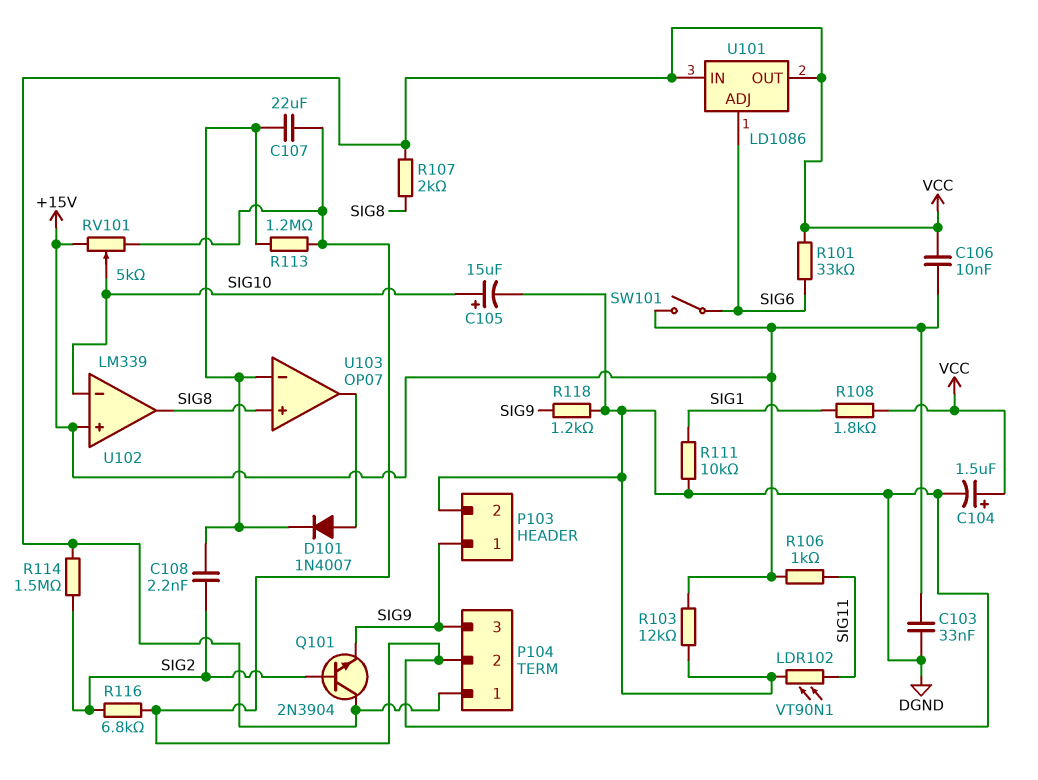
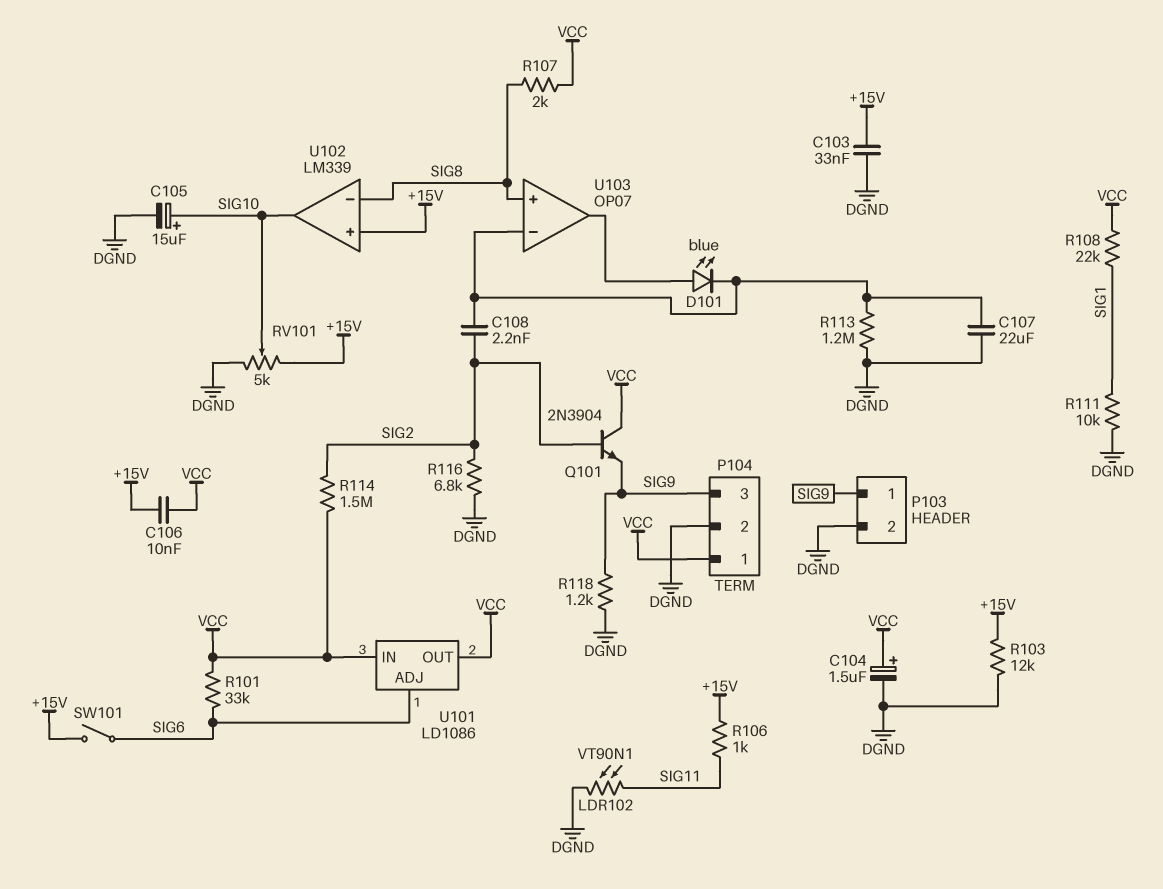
D101: diode 1N4007 (A U103/out, K U103/in-) -> LED blue (A U103/out, K U103/in-)
R108: 1.8k (SIG1, VCC) -> 22k (SIG1, VCC)
U102 pin in-: SIG10 -> SIG8
U102 pin out: SIG8 -> SIG10

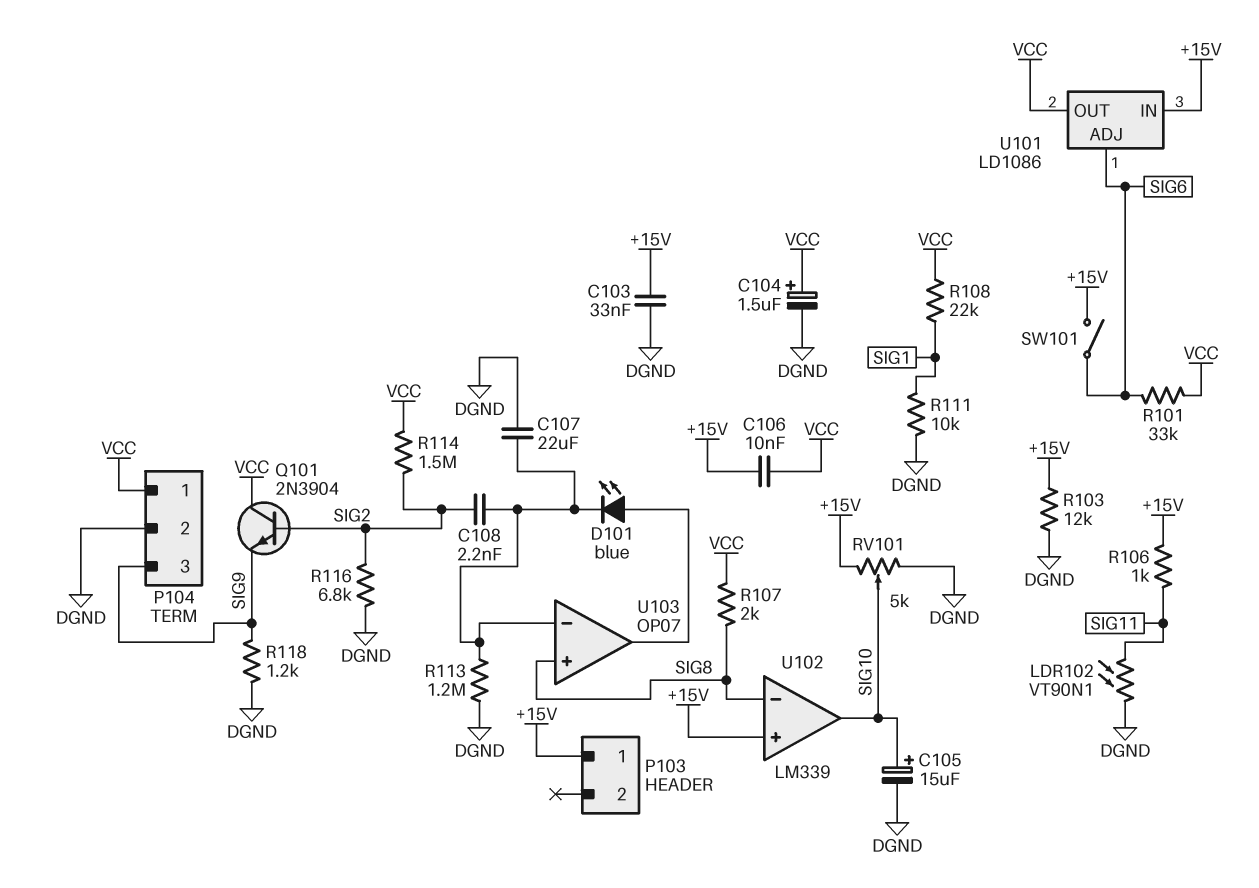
P103 pin 1: SIG9 -> +15V
P103 pin 2: DGND -> none
U101 pin IN: VCC -> +15V

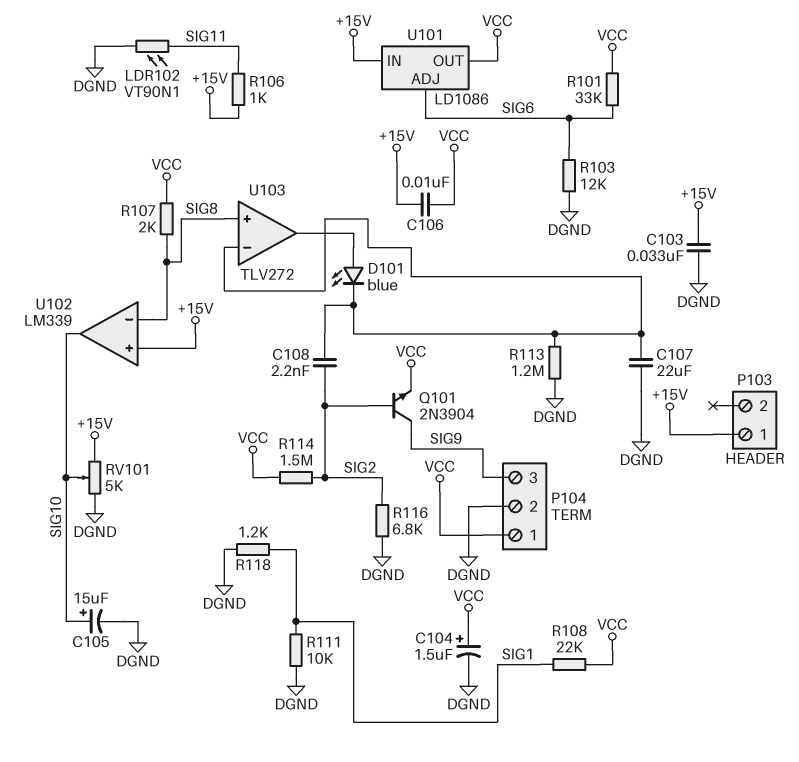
Q101: NPN 2N3904 (B SIG2, C VCC, E SIG9) -> NPN 2N3904 (B SIG2, C SIG9, E VCC)
R103: 12k (+15V, DGND) -> 12k (DGND, SIG6)
R118: 1.2k (DGND, SIG9) -> 1.2k (DGND, SIG1)
SW101: switch (+15V, SIG6) -> none
U103: OP07 -> TLV272

